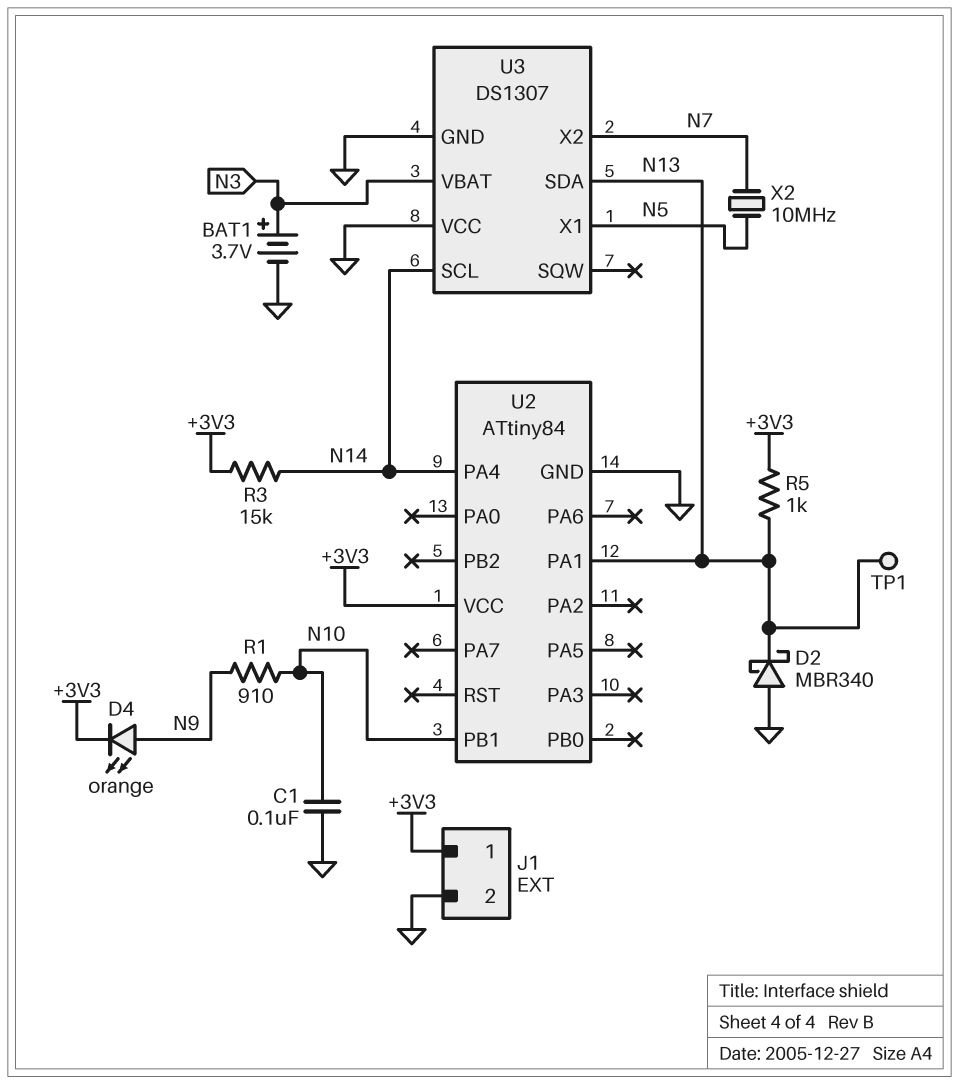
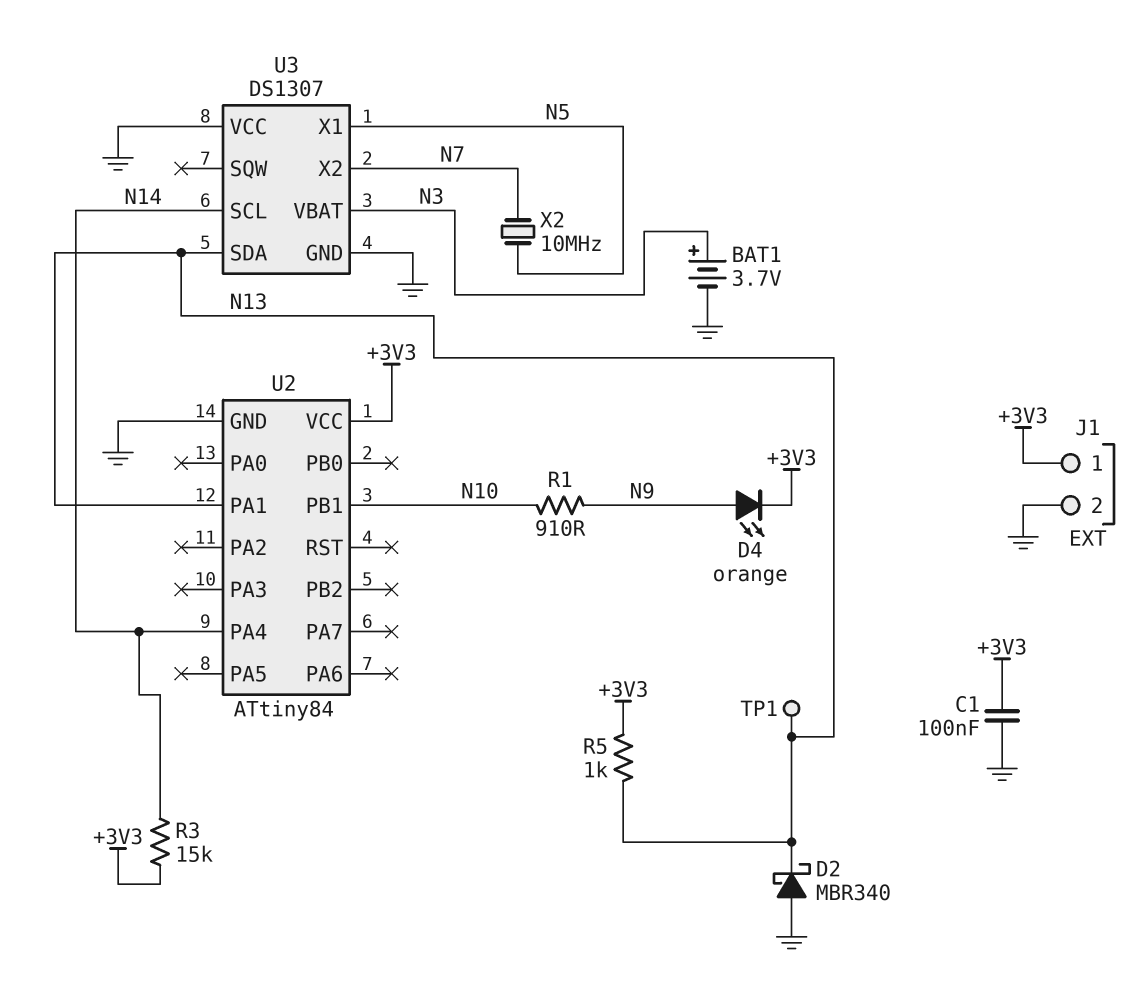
C1: 100nF (GND, N10) -> 100nF (+3V3, GND)

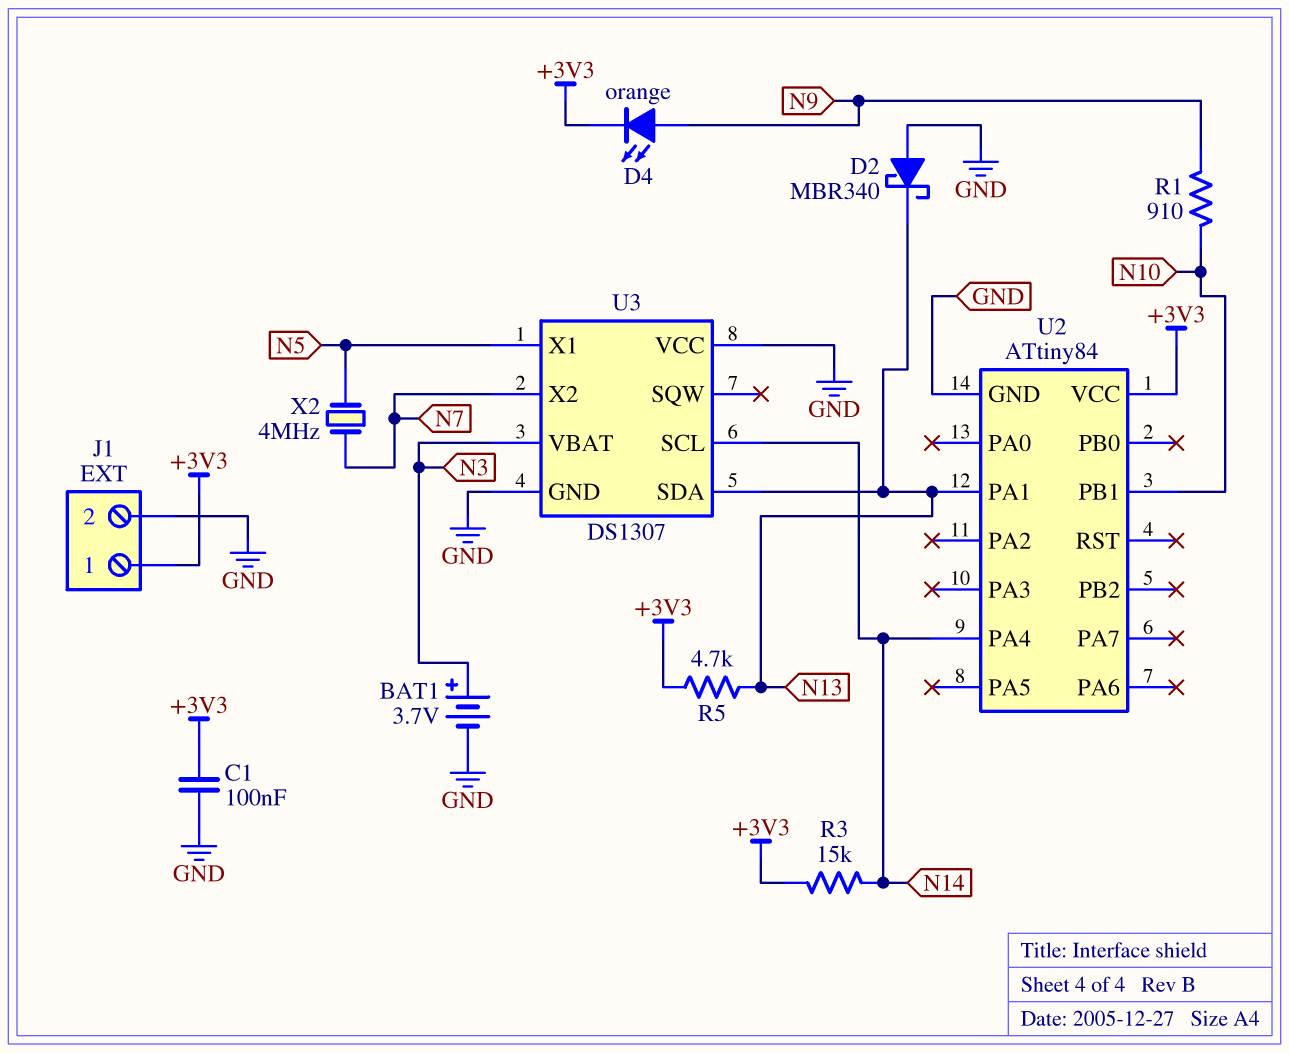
R5: 1k (+3V3, N13) -> 4.7k (+3V3, N13)
TP1: test point (N13) -> none
X2: 10MHz (N5, N7) -> 4MHz (N5, N7)

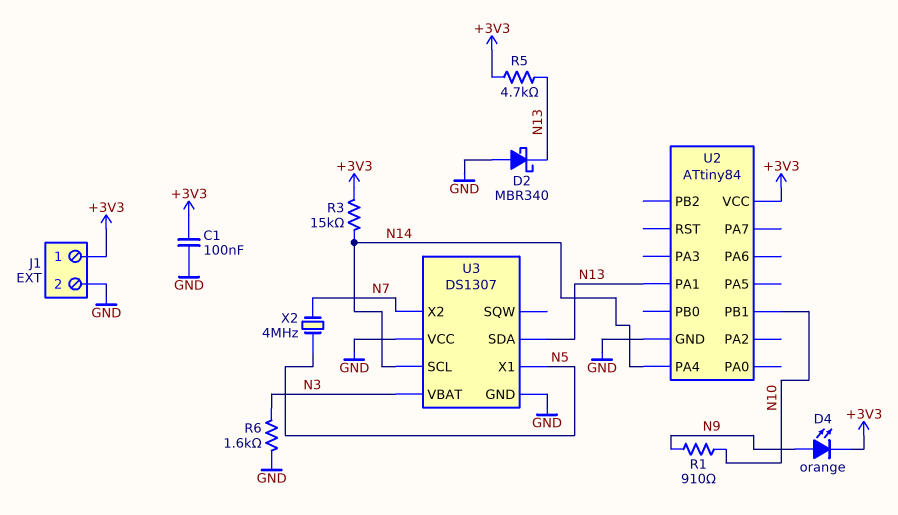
BAT1: 3.7V (plus N3, minus GND) -> none
R6: none -> 1.6k (GND, N3)

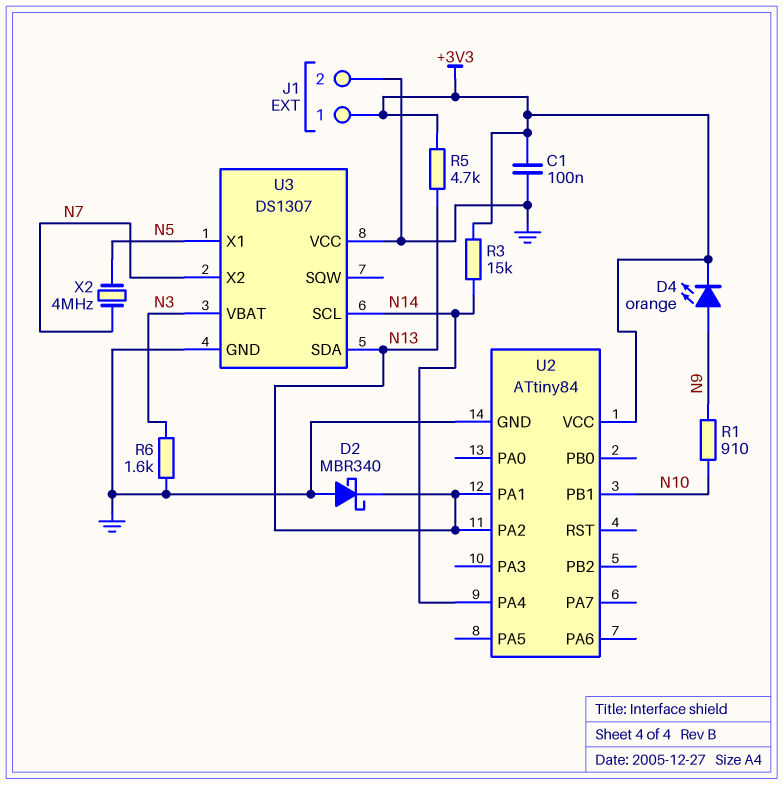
U2 pin PA2: none -> N13

